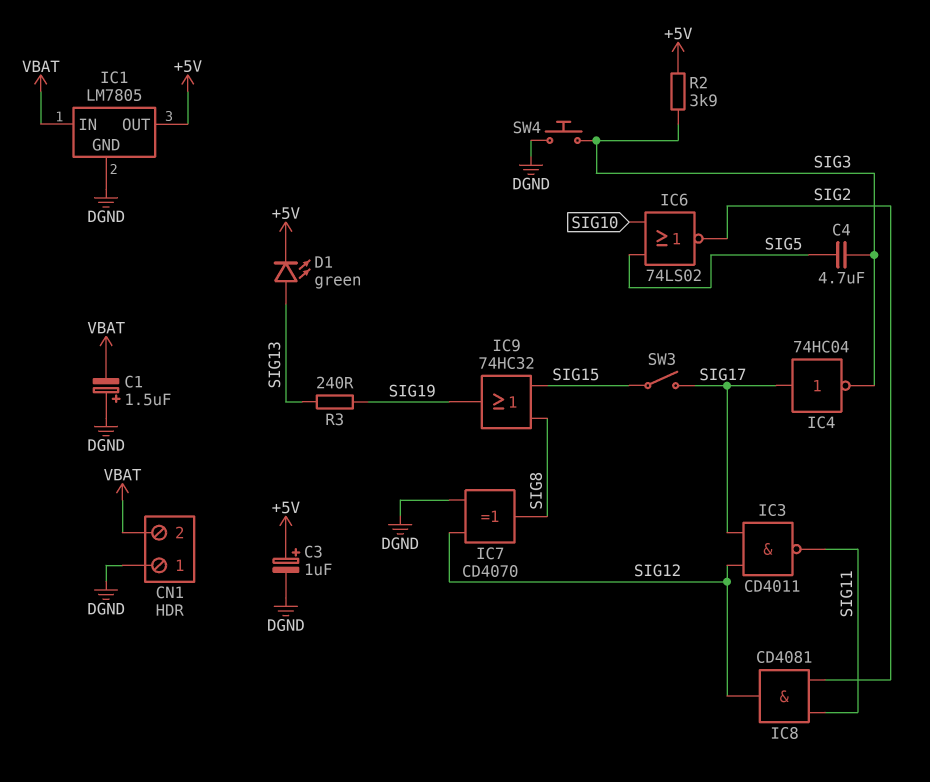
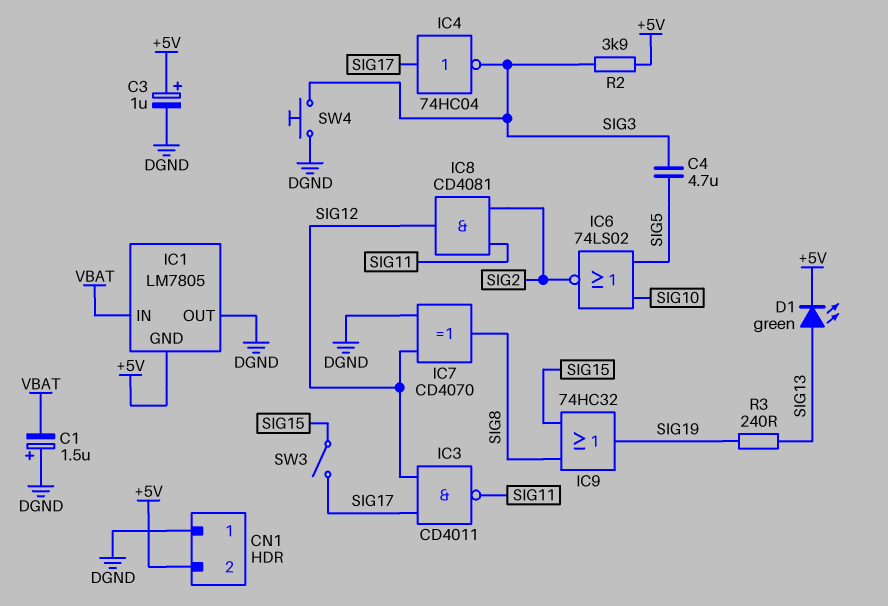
CN1 pin 2: VBAT -> +5V
IC1 pin GND: DGND -> +5V
IC1 pin OUT: +5V -> DGND

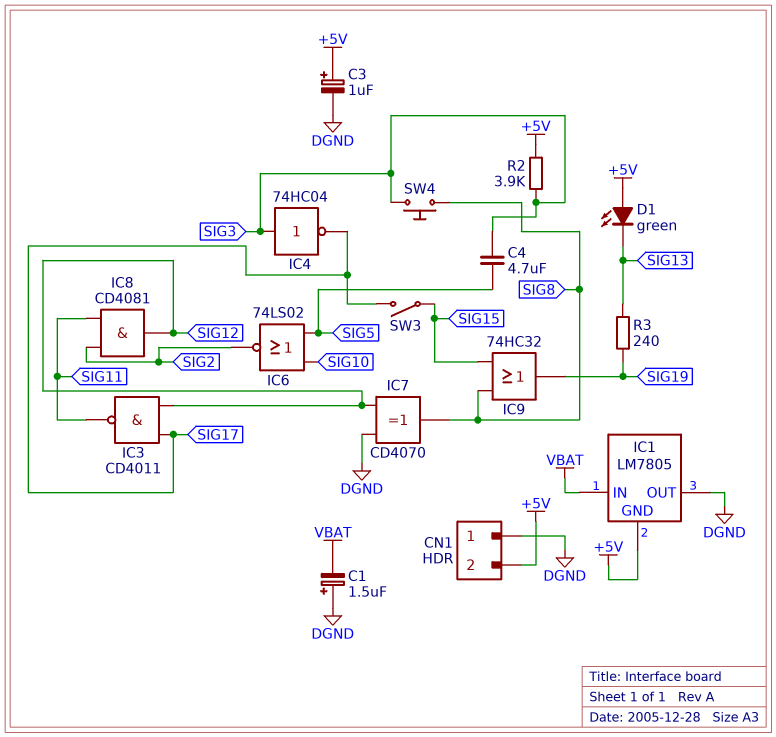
D1: LED green (A SIG13, K +5V) -> LED green (A +5V, K SIG13)
IC4: NOT 74HC04 (in SIG17, out SIG3) -> NOT 74HC04 (in SIG3, out SIG17)
SW4: button (DGND, SIG3) -> button (SIG3, SIG8)

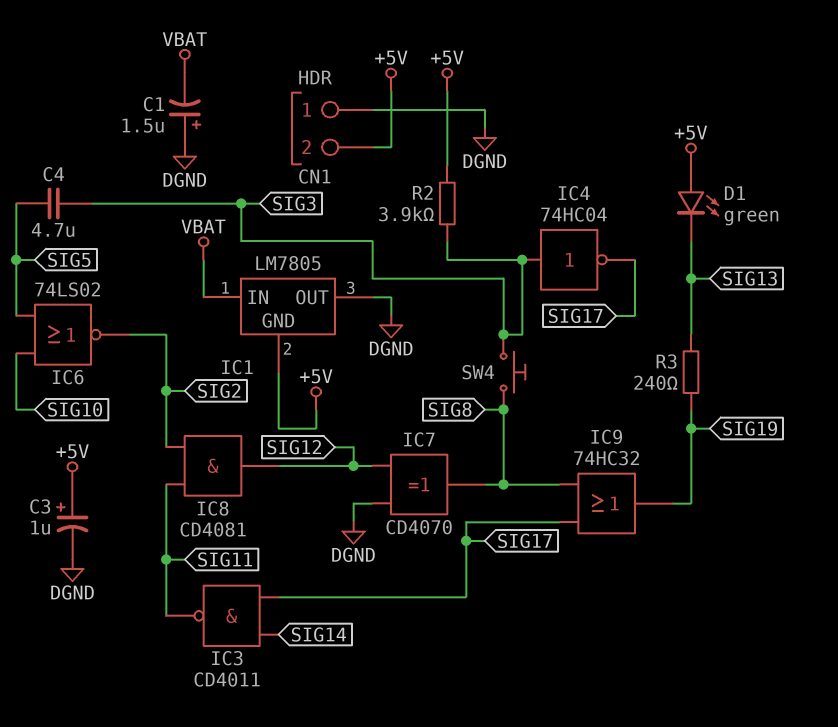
IC3: NAND CD4011 (in SIG12, in SIG17, out SIG11) -> NAND CD4011 (in SIG14, in SIG17, out SIG11)
IC9: OR 74HC32 (in SIG8, in SIG15, out SIG19) -> OR 74HC32 (in SIG8, in SIG17, out SIG19)
SW3: switch (SIG15, SIG17) -> none

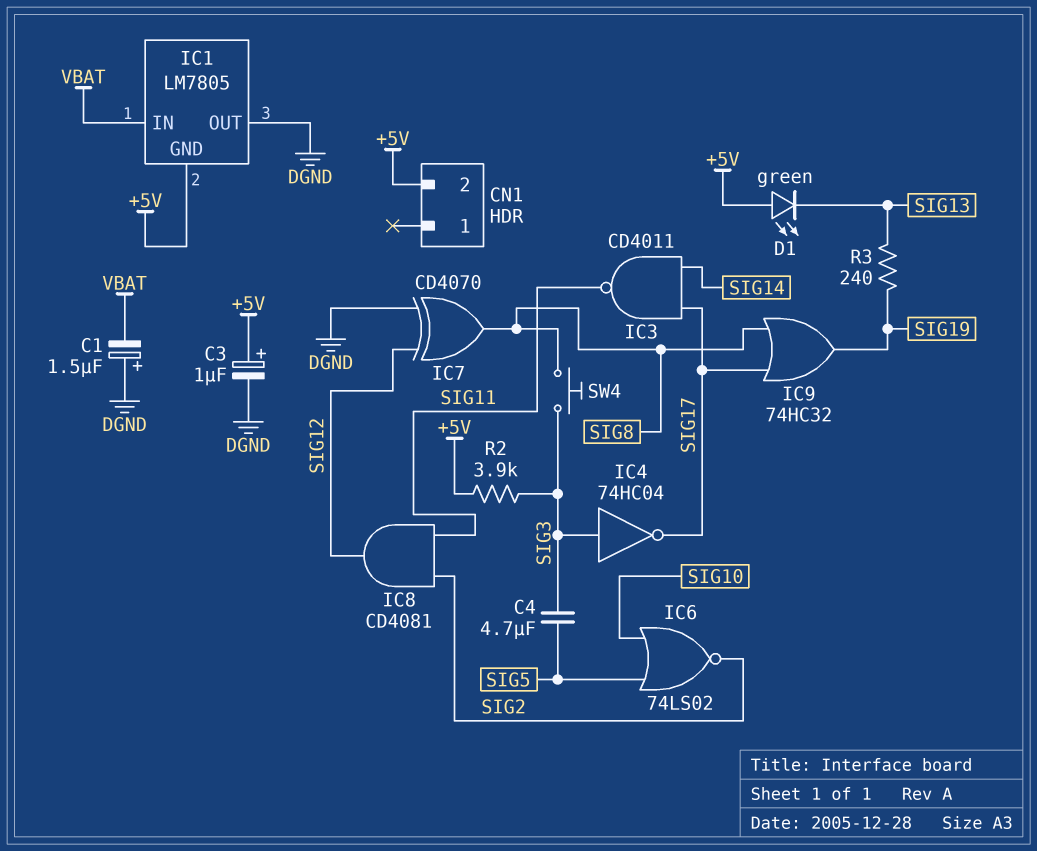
CN1 pin 1: DGND -> none

